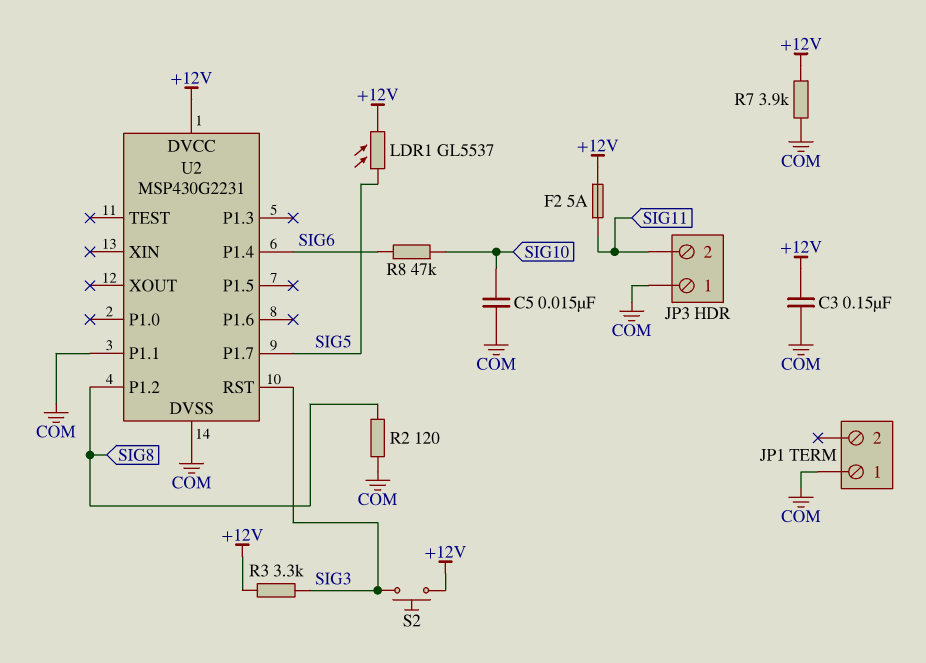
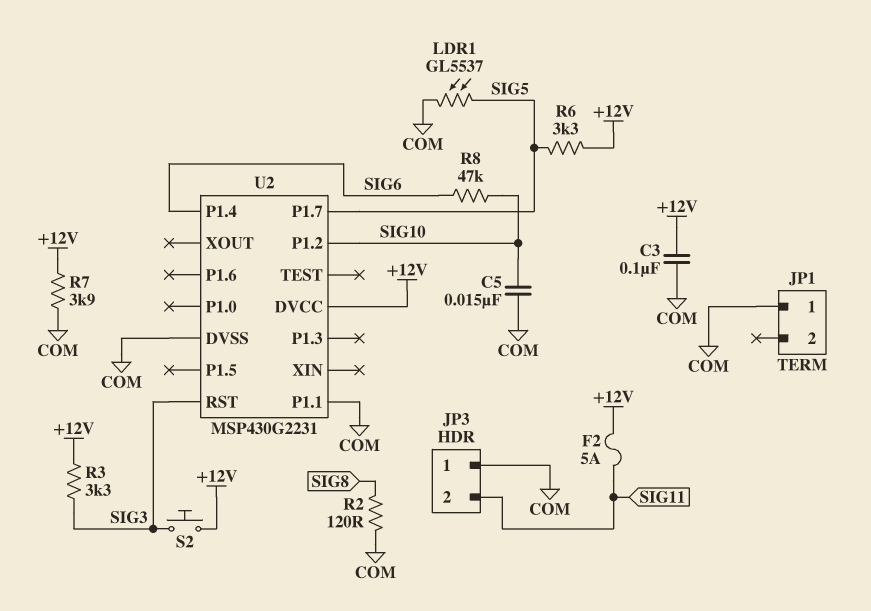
C3: 150nF (+12V, COM) -> 100nF (+12V, COM)
LDR1: GL5537 (+12V, SIG5) -> GL5537 (COM, SIG5)
R6: none -> 3.3k (+12V, SIG5)
U2 pin P1.2: SIG8 -> SIG10

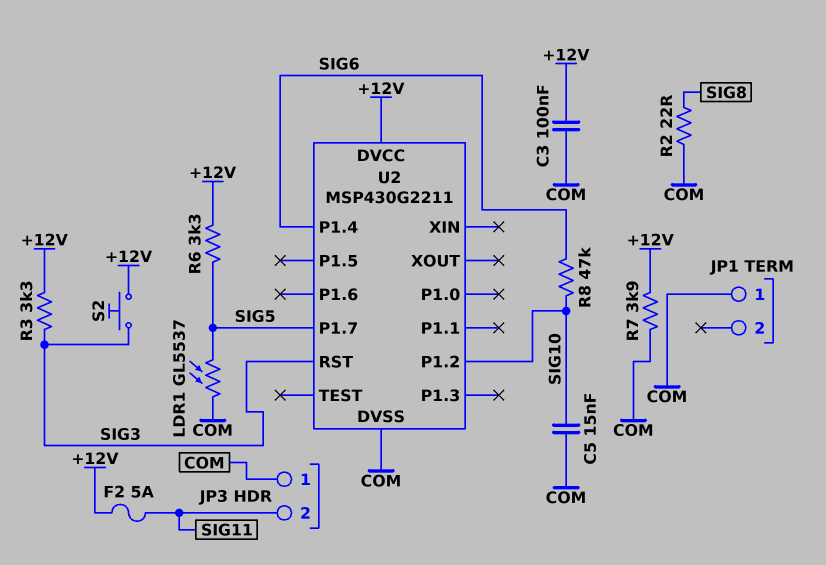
R2: 120 (COM, SIG8) -> 22 (COM, SIG8)
U2: MSP430G2231 -> MSP430G2211
U2 pin P1.1: COM -> none

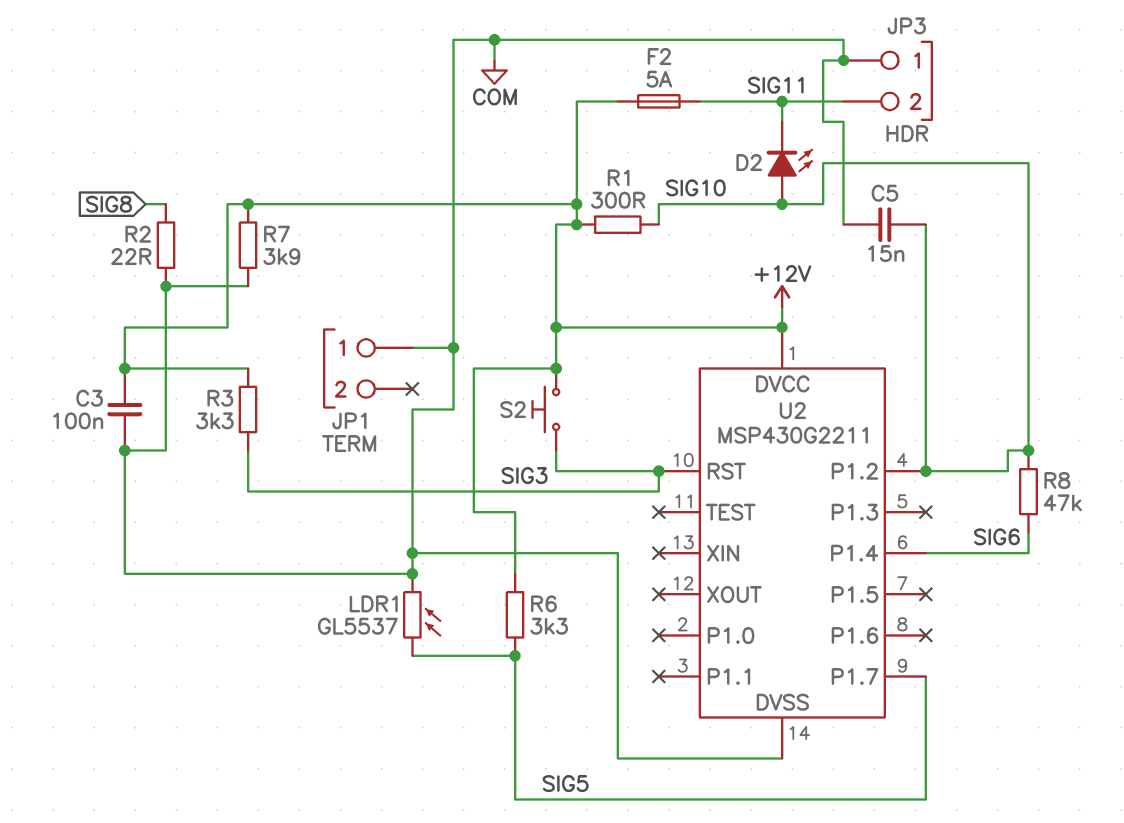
D2: none -> LED (A SIG10, K SIG11)
R1: none -> 300 (+12V, SIG10)

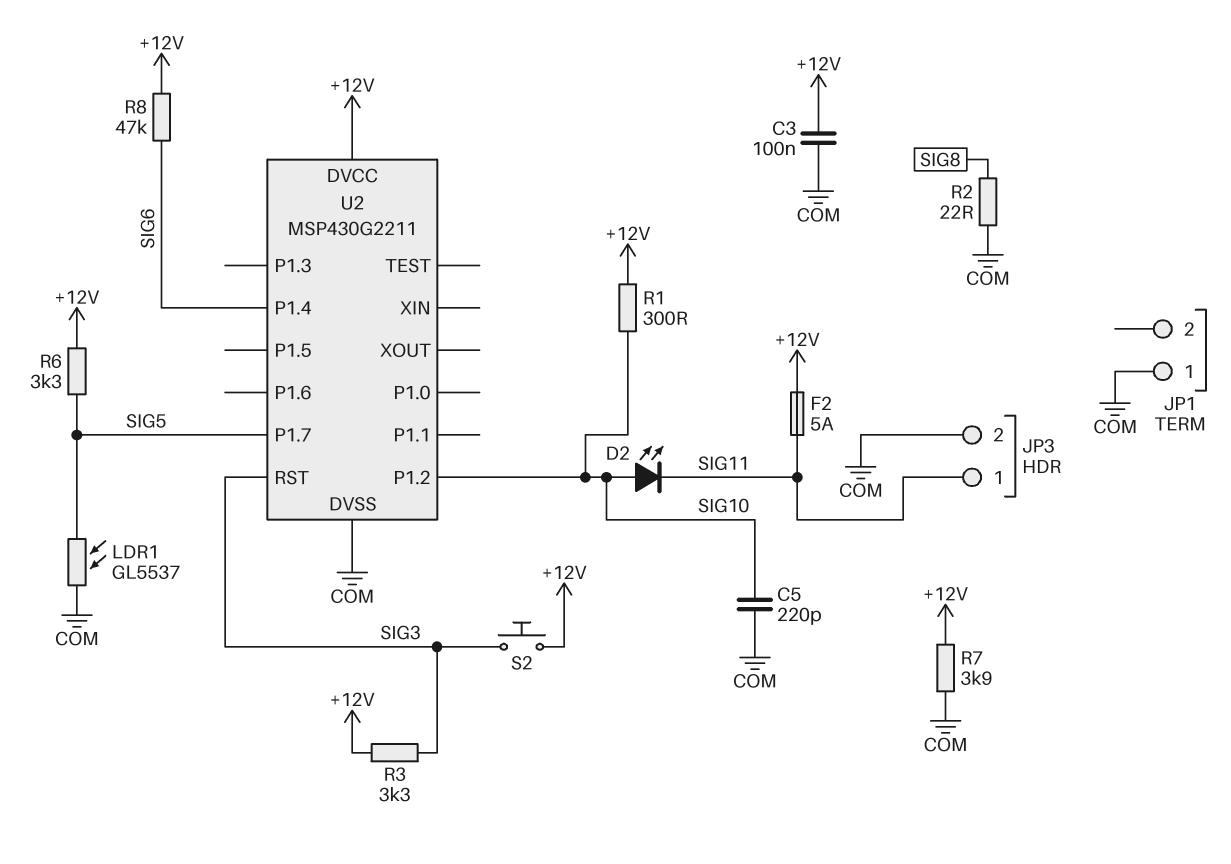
C5: 15nF (COM, SIG10) -> 220pF (COM, SIG10)
JP3 pin 1: COM -> SIG11
JP3 pin 2: SIG11 -> COM
R8: 47k (SIG6, SIG10) -> 47k (+12V, SIG6)

